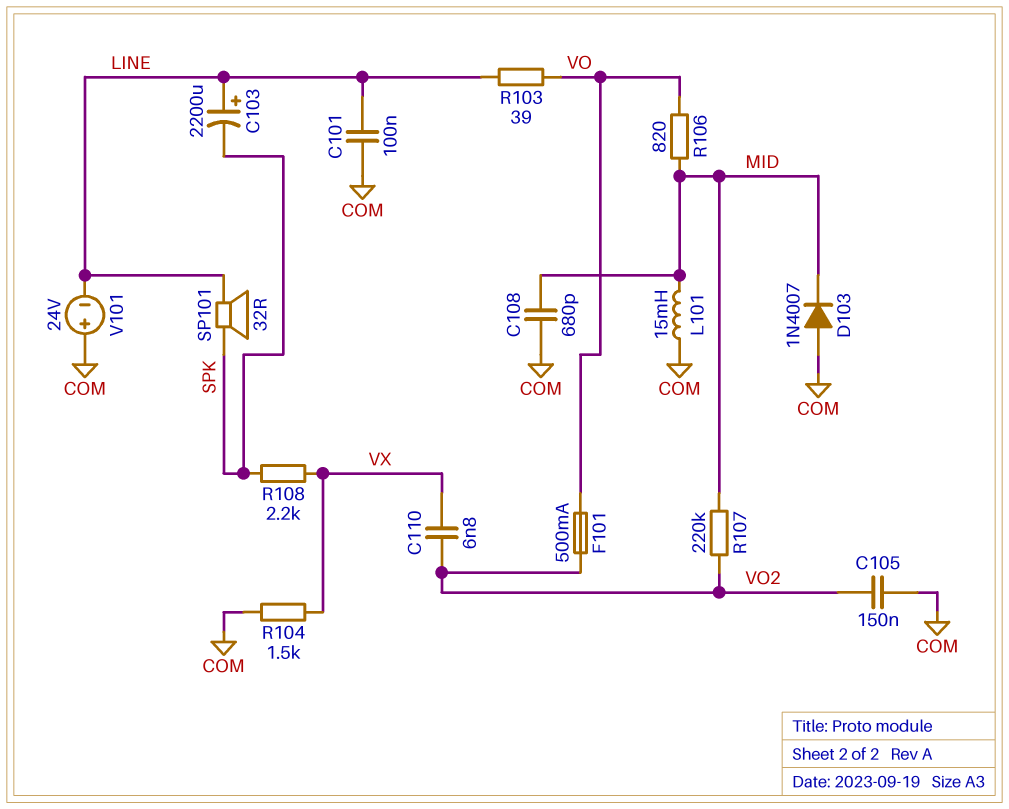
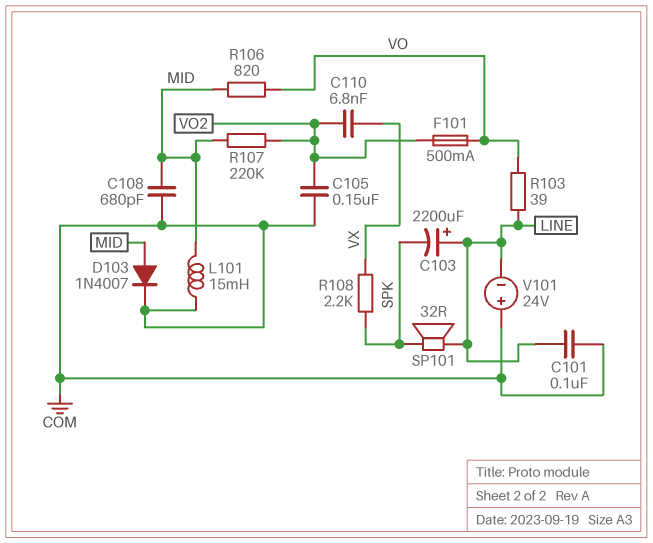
D103: diode 1N4007 (A COM, K MID) -> diode 1N4007 (A MID, K COM)
R104: 1.5k (COM, VX) -> none

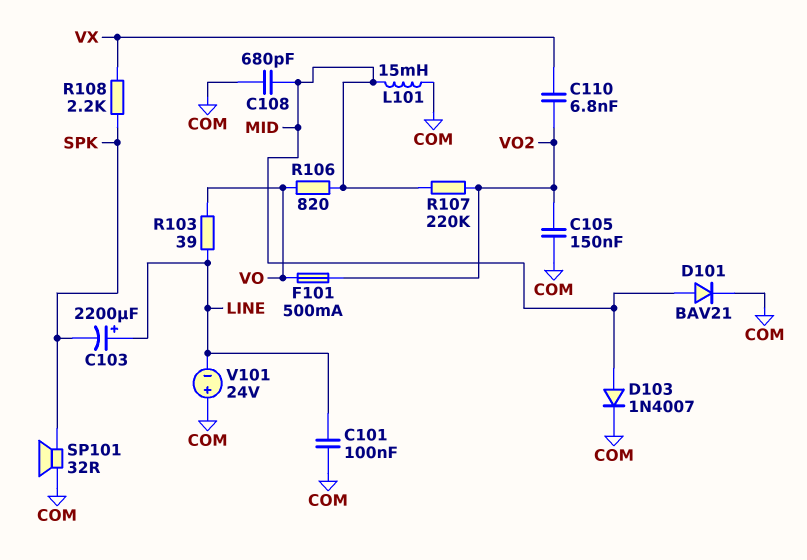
D101: none -> diode BAV21 (A MID, K COM)
SP101: speaker 32R (LINE, SPK) -> speaker 32R (COM, SPK)

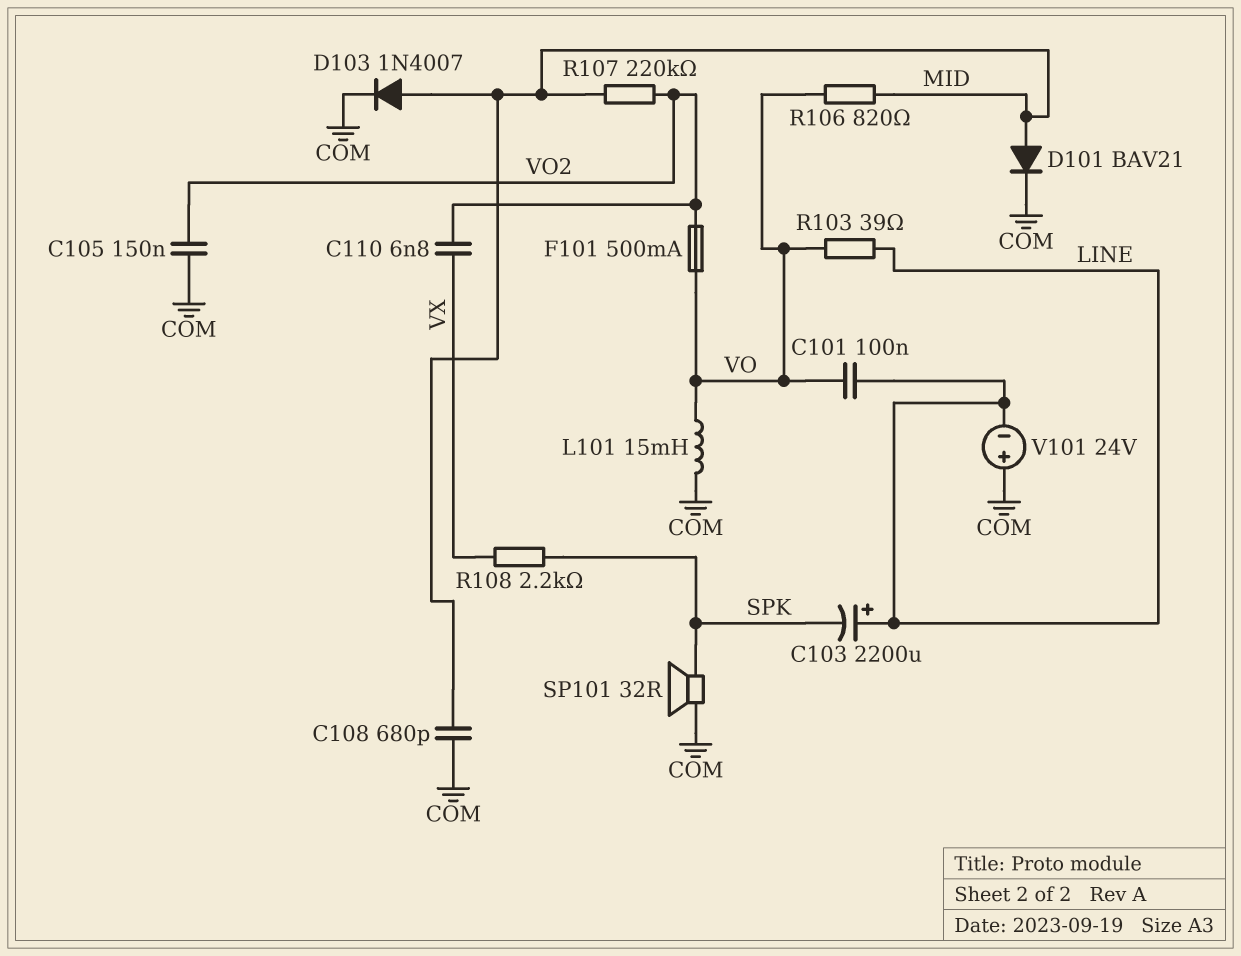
C101: 100nF (COM, LINE) -> 100nF (LINE, VO)
L101: 15mH (COM, MID) -> 15mH (COM, VO)

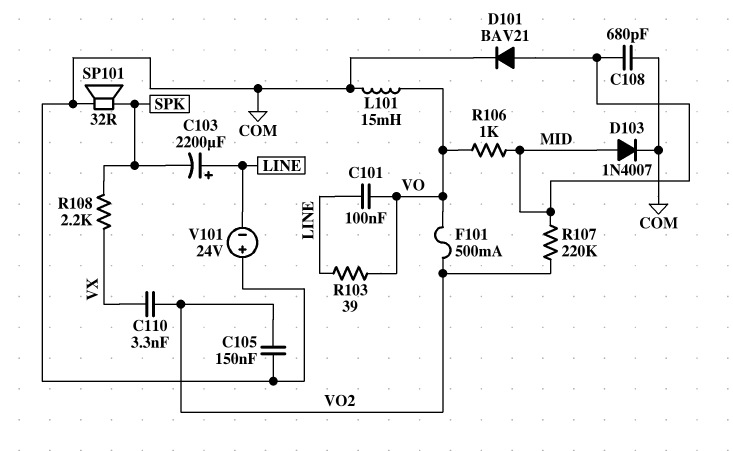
C110: 6.8nF (VO2, VX) -> 3.3nF (VO2, VX)
R106: 820 (MID, VO) -> 1k (MID, VO)

